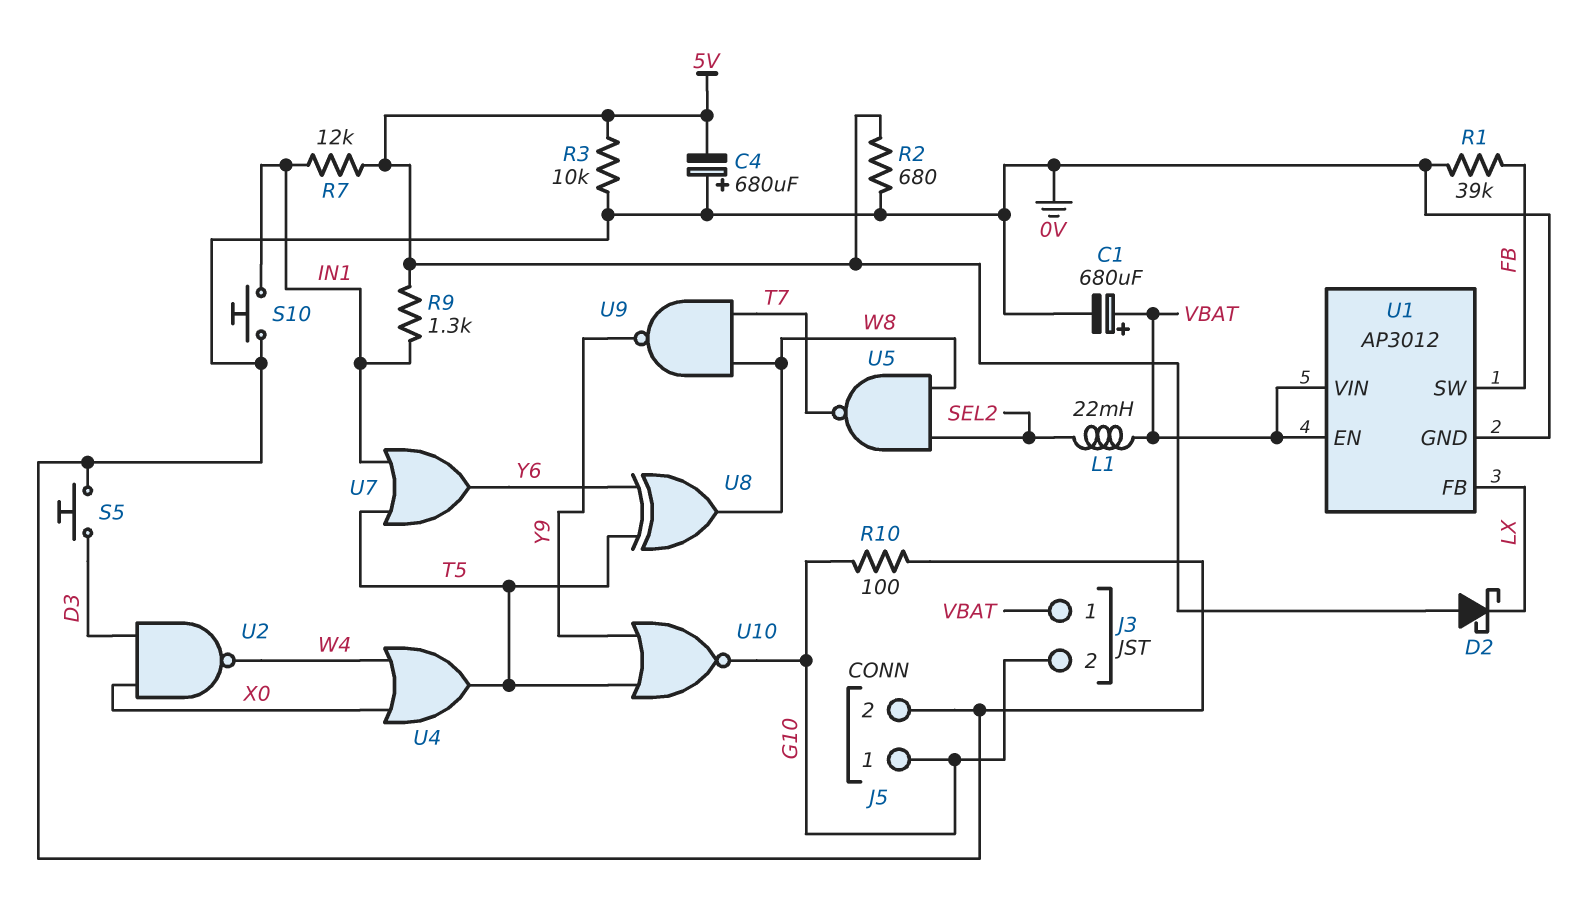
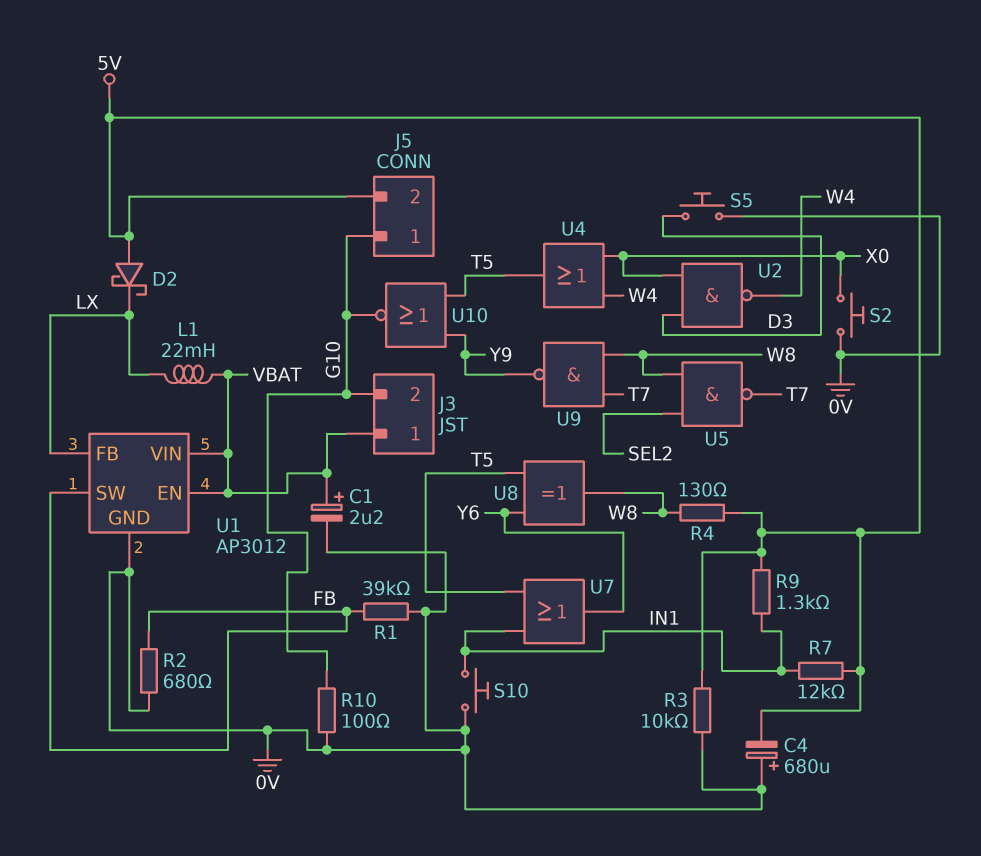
C1: 680uF (plus VBAT, minus 0V) -> 2.2uF (plus VBAT, minus 0V)
J5 pin 2: 0V -> 5V
L1: 22mH (SEL2, VBAT) -> 22mH (LX, VBAT)
R2: 680 (0V, 5V) -> 680 (0V, FB)
R4: none -> 130 (5V, W8)
S2: none -> button (0V, X0)

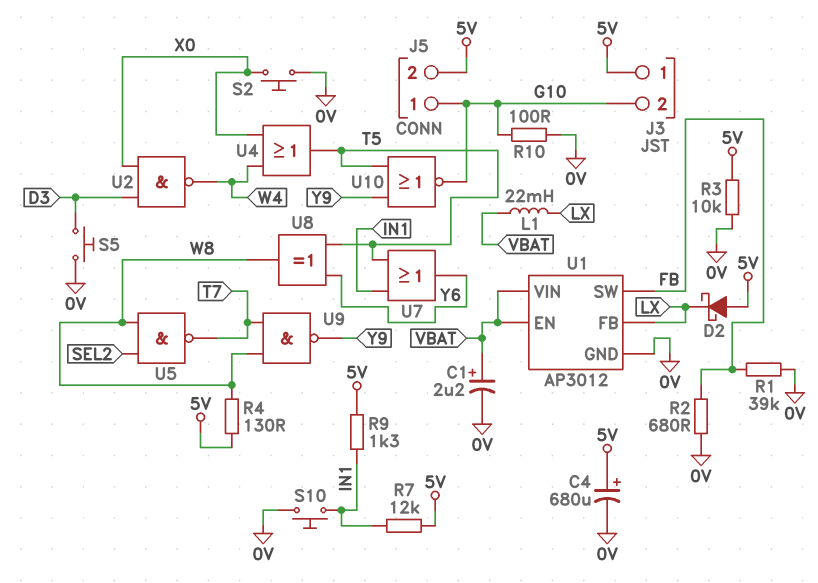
C4: 680uF (plus 0V, minus 5V) -> 680uF (plus 5V, minus 0V)
J3 pin 1: VBAT -> 5V

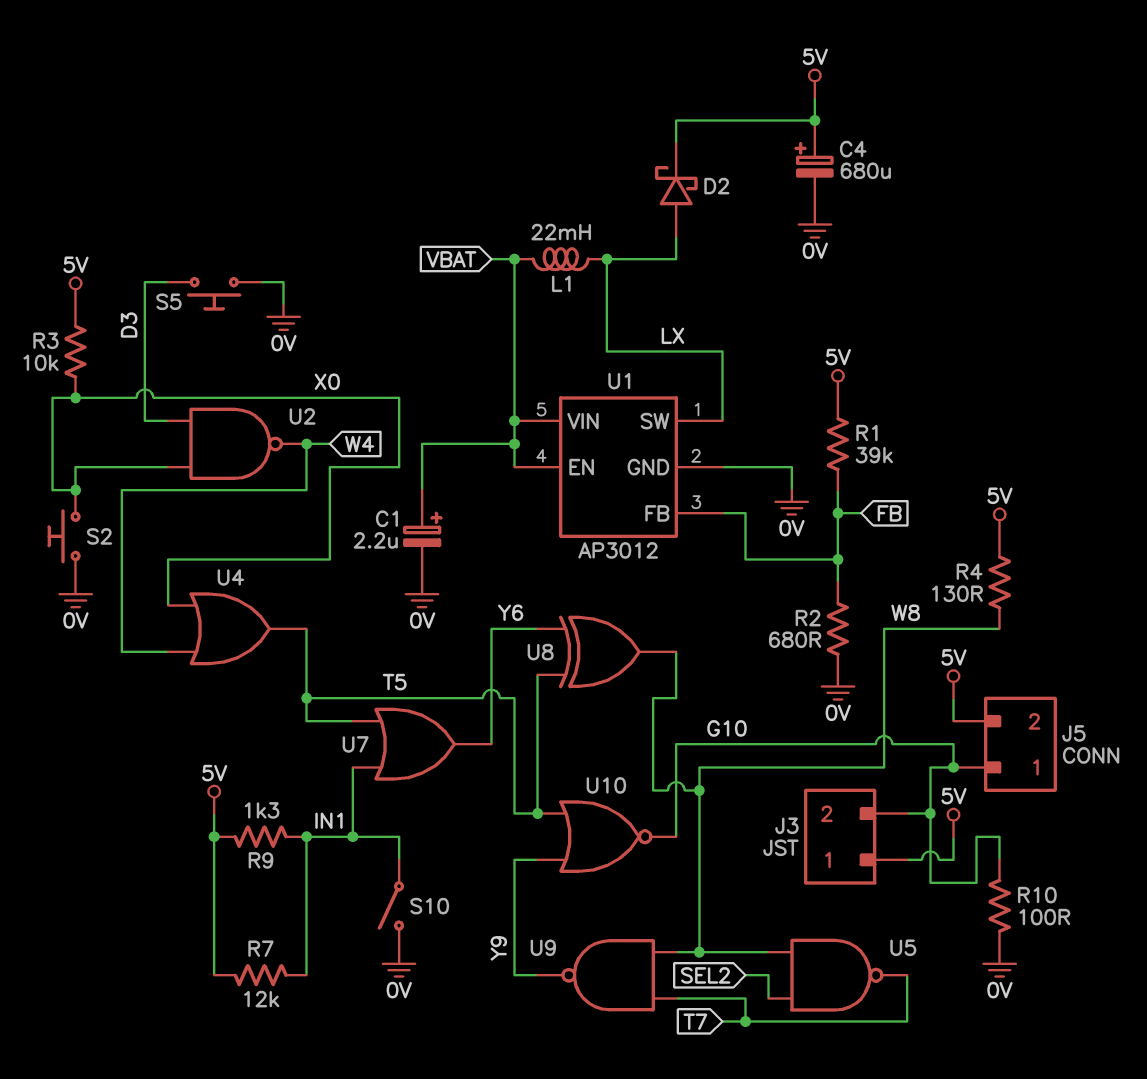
D2: schottky (A 5V, K LX) -> schottky (A LX, K 5V)
R1: 39k (0V, FB) -> 39k (5V, FB)
R3: 10k (0V, 5V) -> 10k (5V, X0)
S10: button (0V, IN1) -> switch (0V, IN1)
U1 pin FB: LX -> FB
U1 pin SW: FB -> LX

